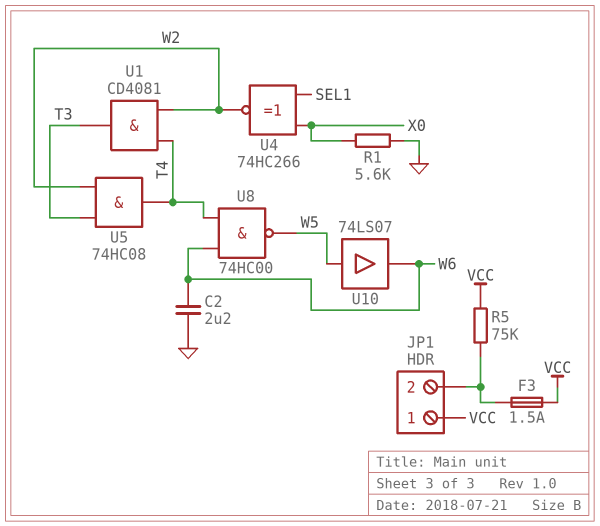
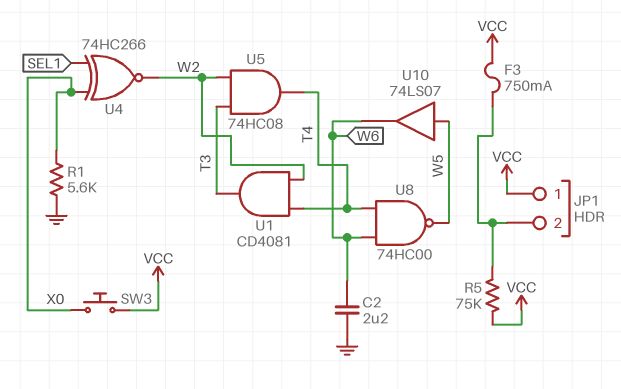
F3: 1.5A (JP1/2, VCC) -> 750mA (JP1/2, VCC)
SW3: none -> button (VCC, X0)

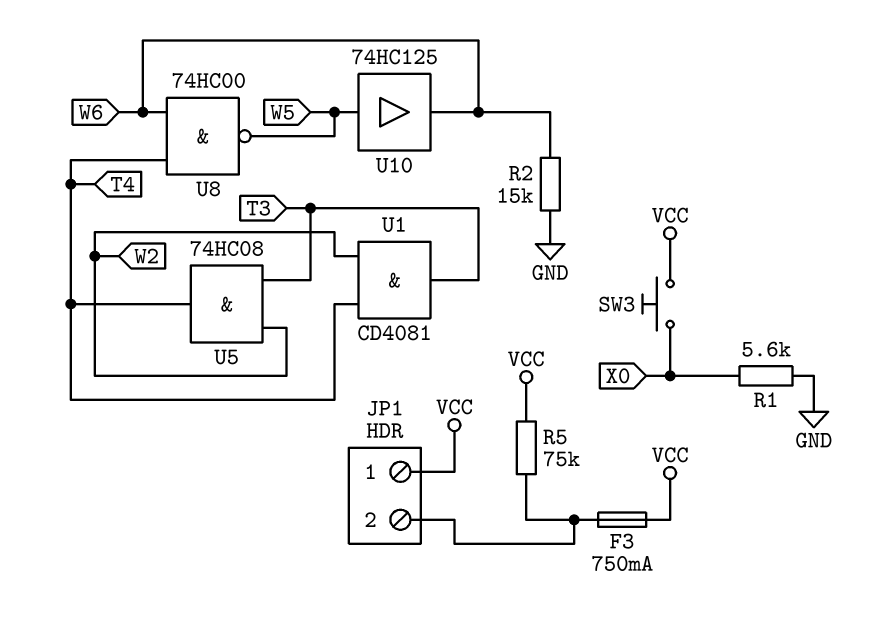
C2: 2.2uF (GND, W6) -> none
R2: none -> 15k (GND, W6)
U4: XNOR 74HC266 (in SEL1, in X0, out W2) -> none
U10: buffer 74LS07 (in W5, out W6) -> buffer 74HC125 (in W5, out W6)

